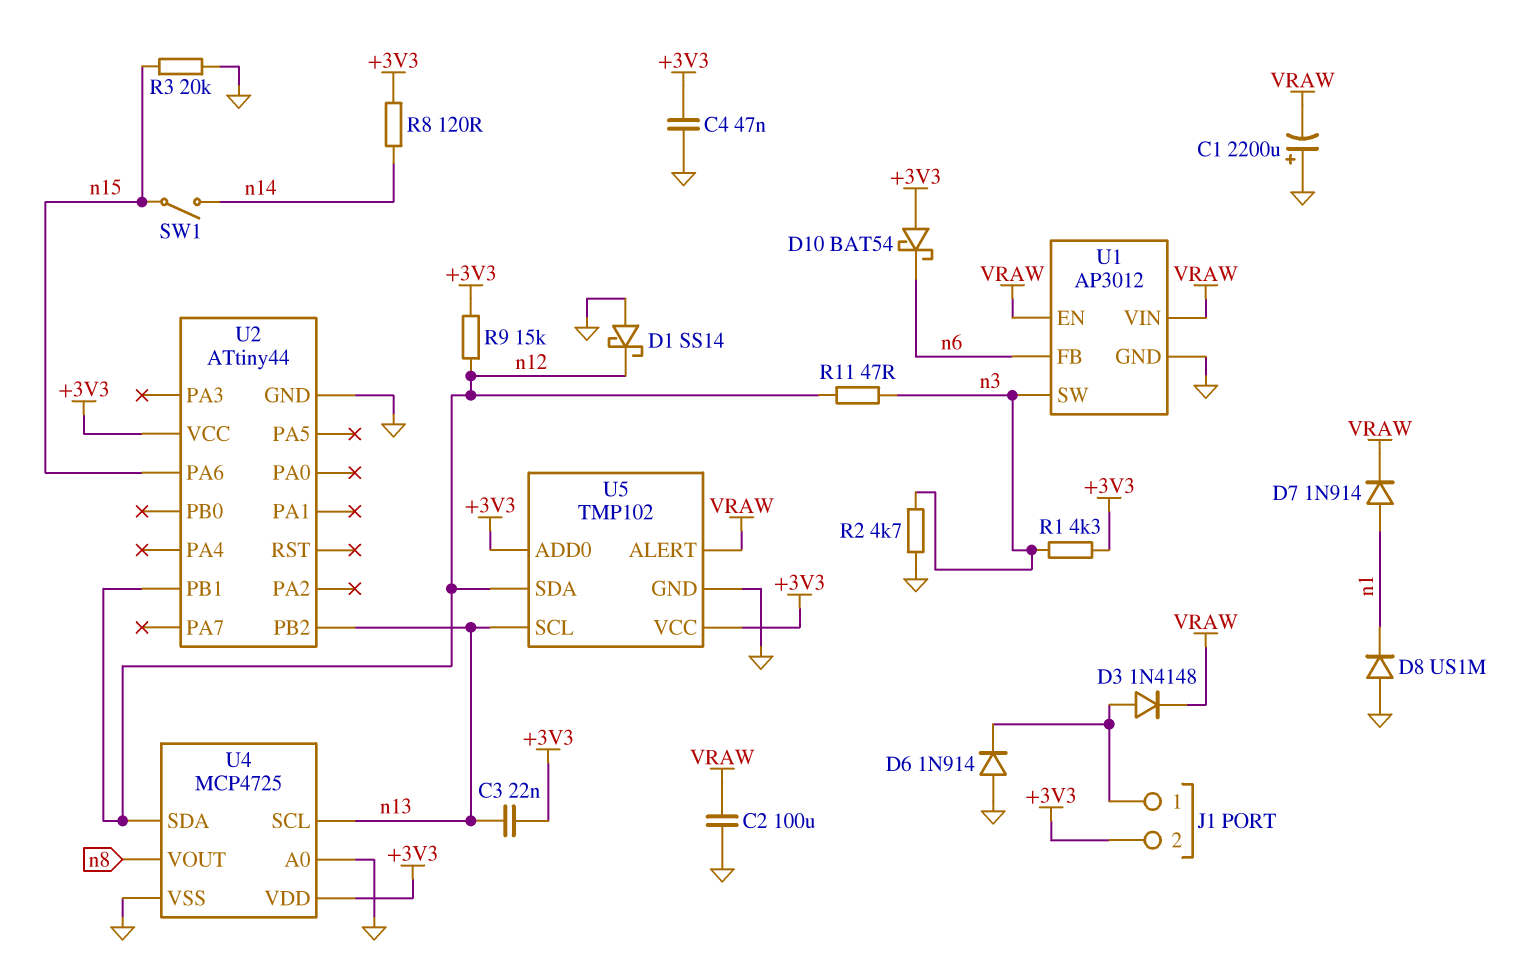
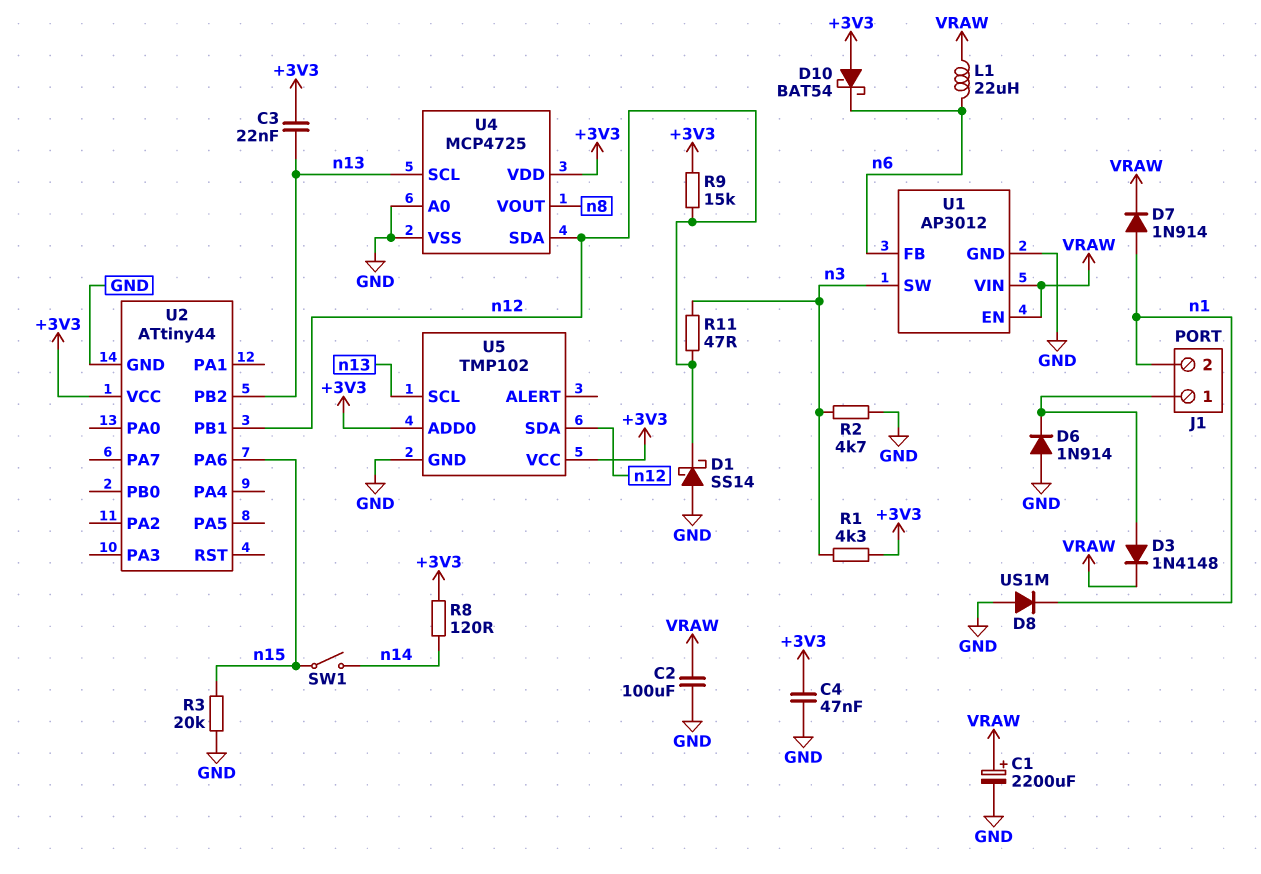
C1: 2200uF (plus GND, minus VRAW) -> 2200uF (plus VRAW, minus GND)
J1 pin 2: +3V3 -> n1
L1: none -> 22uH (VRAW, n6)
U5 pin ALERT: VRAW -> none

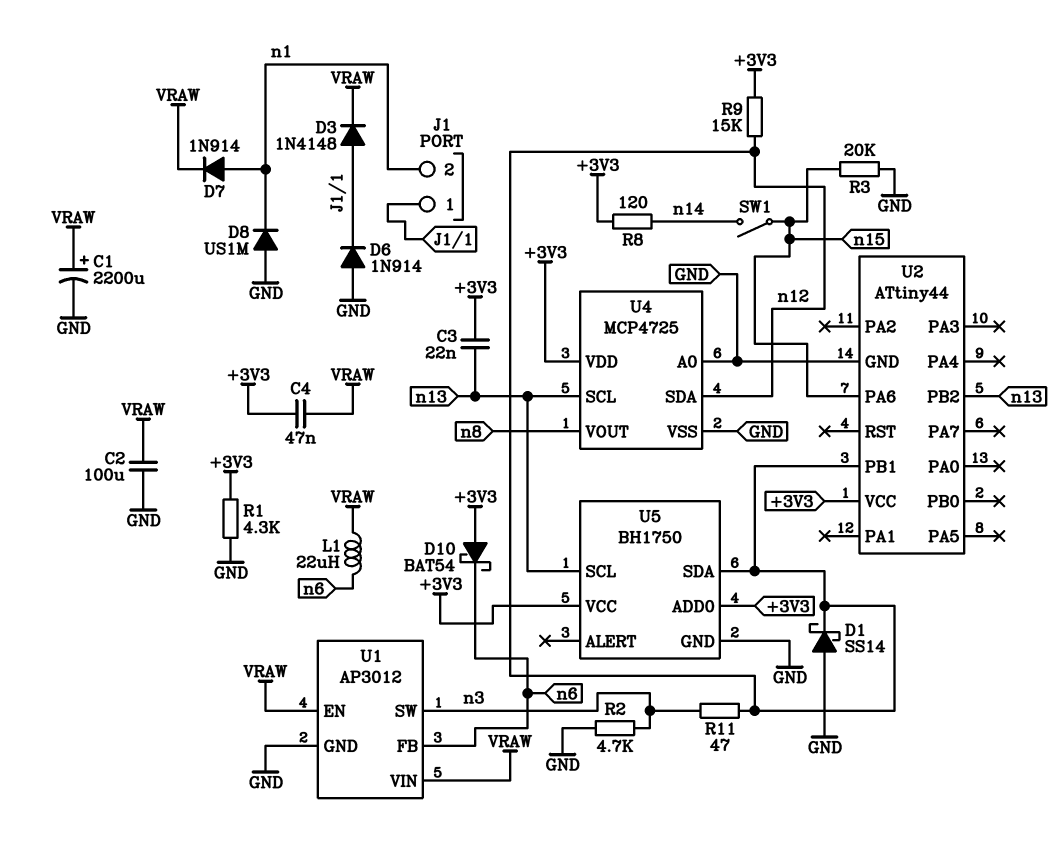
C4: 47nF (+3V3, GND) -> 47nF (+3V3, VRAW)
R1: 4.3k (+3V3, n3) -> 4.3k (+3V3, GND)
U5: TMP102 -> BH1750

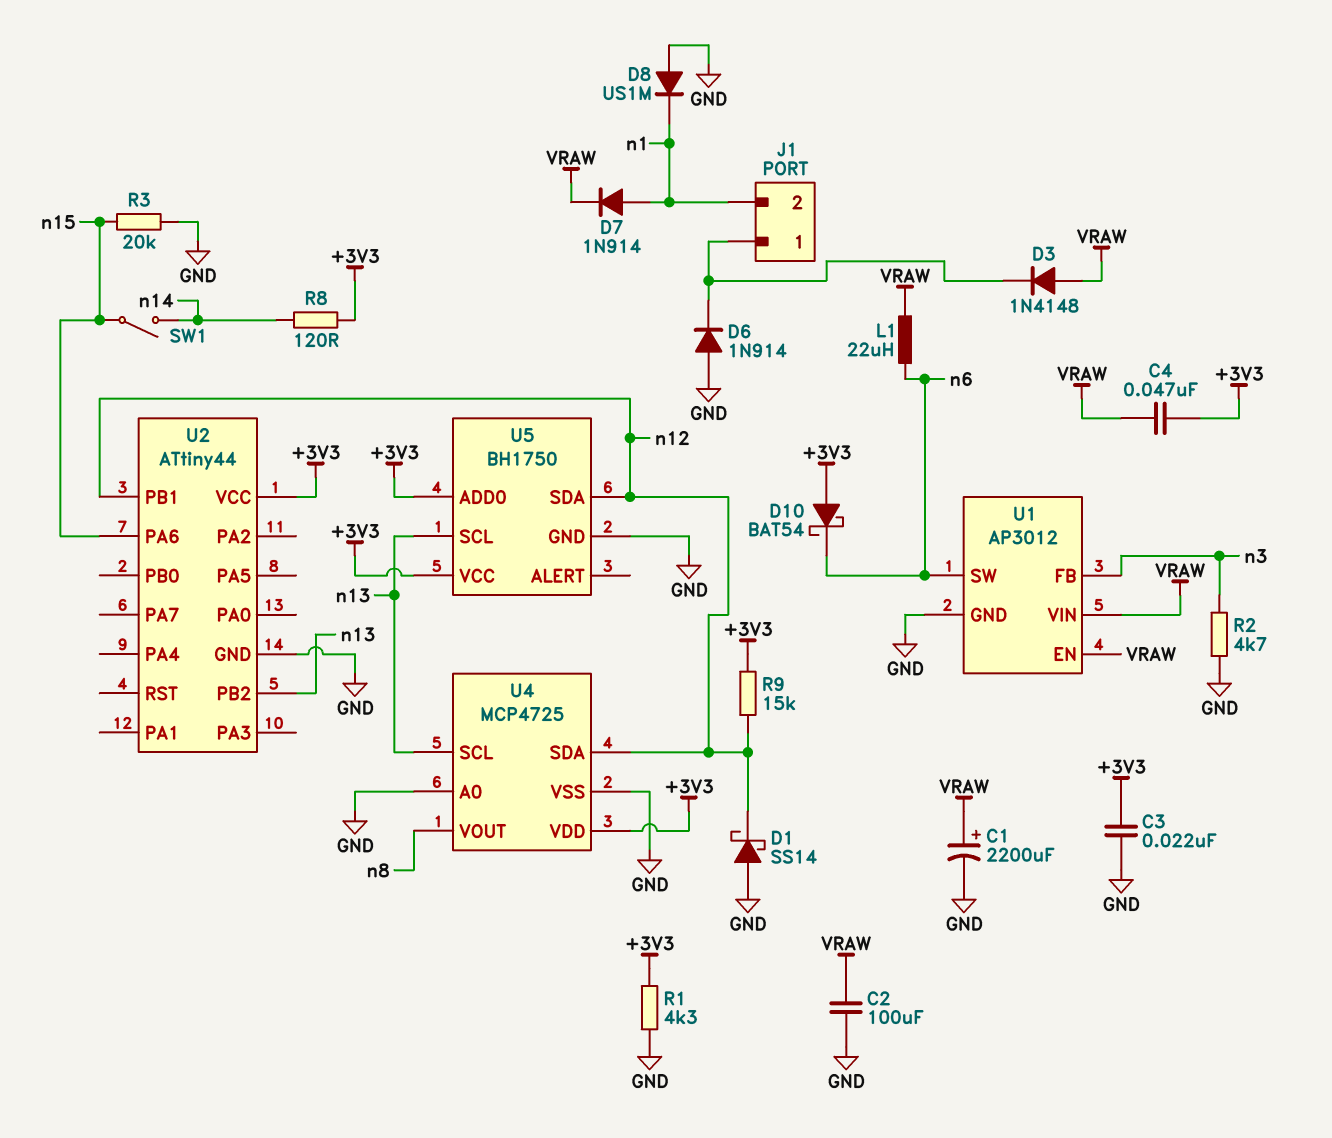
C3: 22nF (+3V3, n13) -> 22nF (+3V3, GND)
D3: diode 1N4148 (A J1/1, K VRAW) -> diode 1N4148 (A VRAW, K J1/1)
R11: 47 (n3, n12) -> none
U1 pin FB: n6 -> n3
U1 pin SW: n3 -> n6

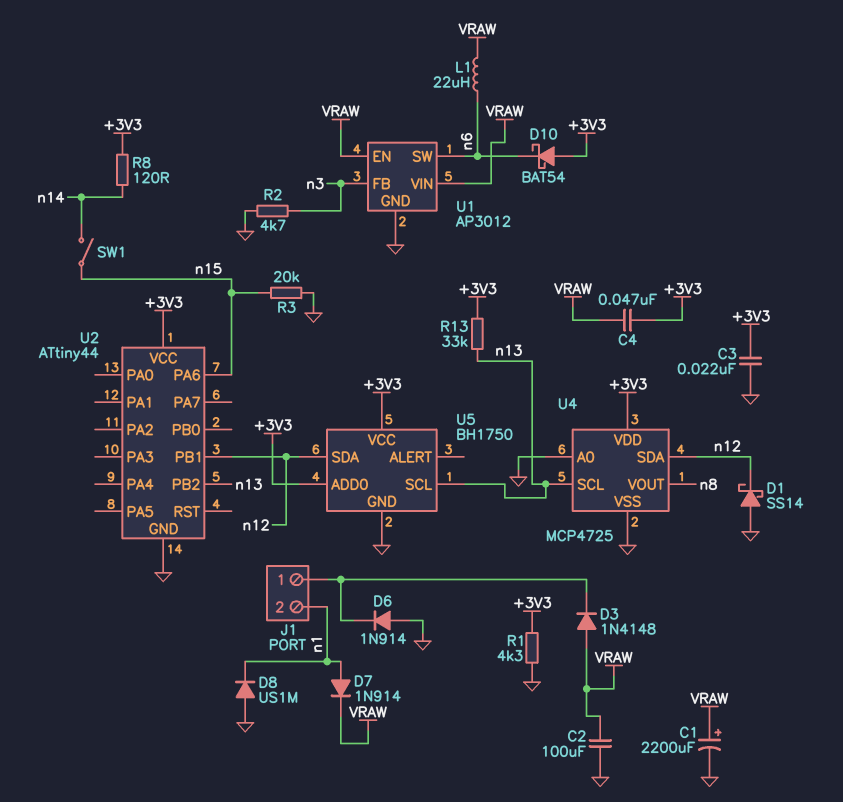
R9: 15k (+3V3, n12) -> none
R13: none -> 33k (+3V3, n13)

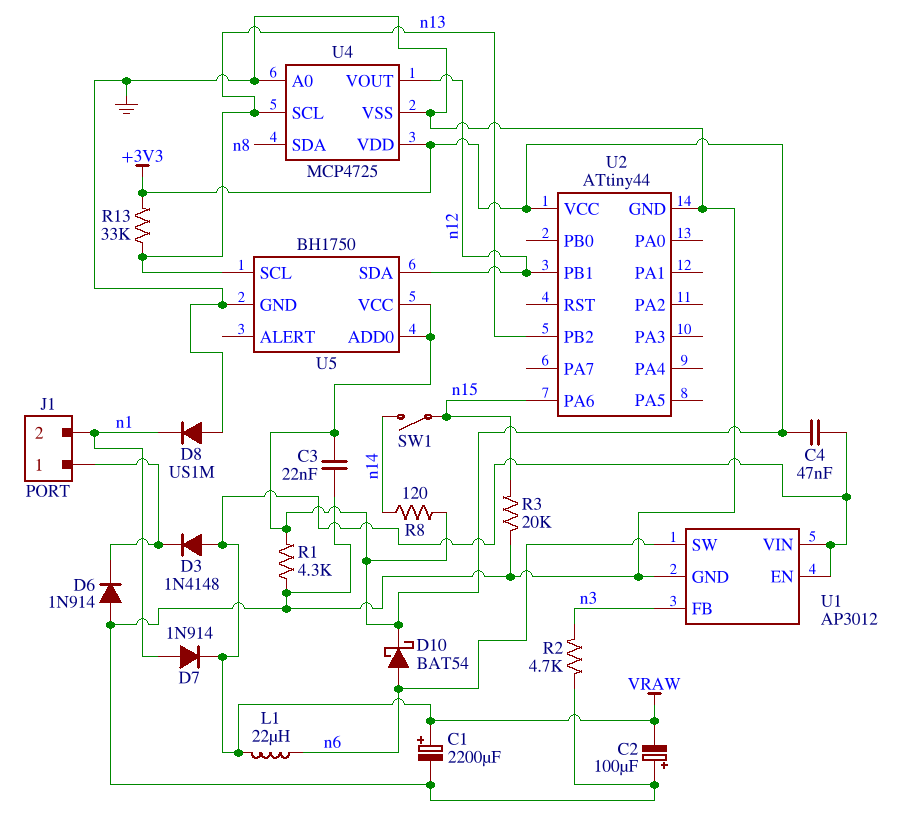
C2: 100uF (GND, VRAW) -> 100uF (plus GND, minus VRAW)
D1: schottky SS14 (A GND, K n12) -> none
D10: schottky BAT54 (A +3V3, K n6) -> schottky BAT54 (A n6, K +3V3)
U4 pin SDA: n12 -> n8
U4 pin VOUT: n8 -> n12

